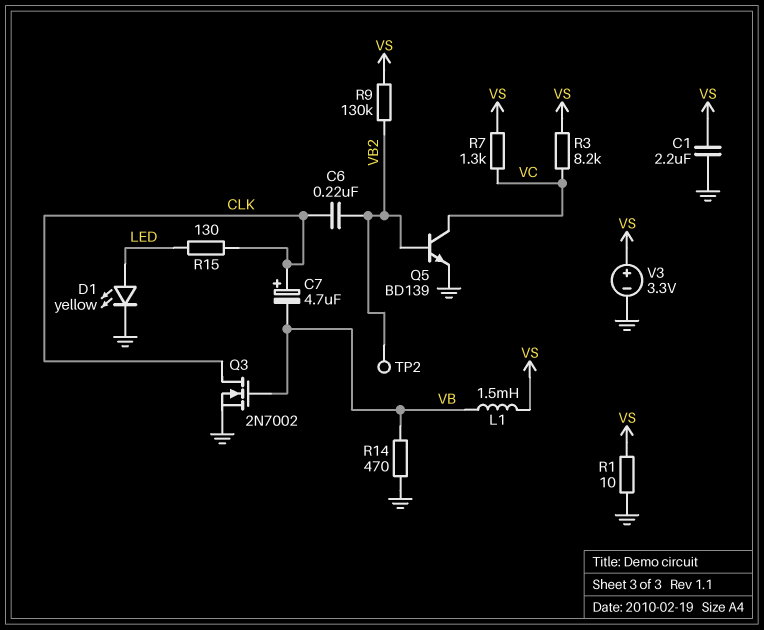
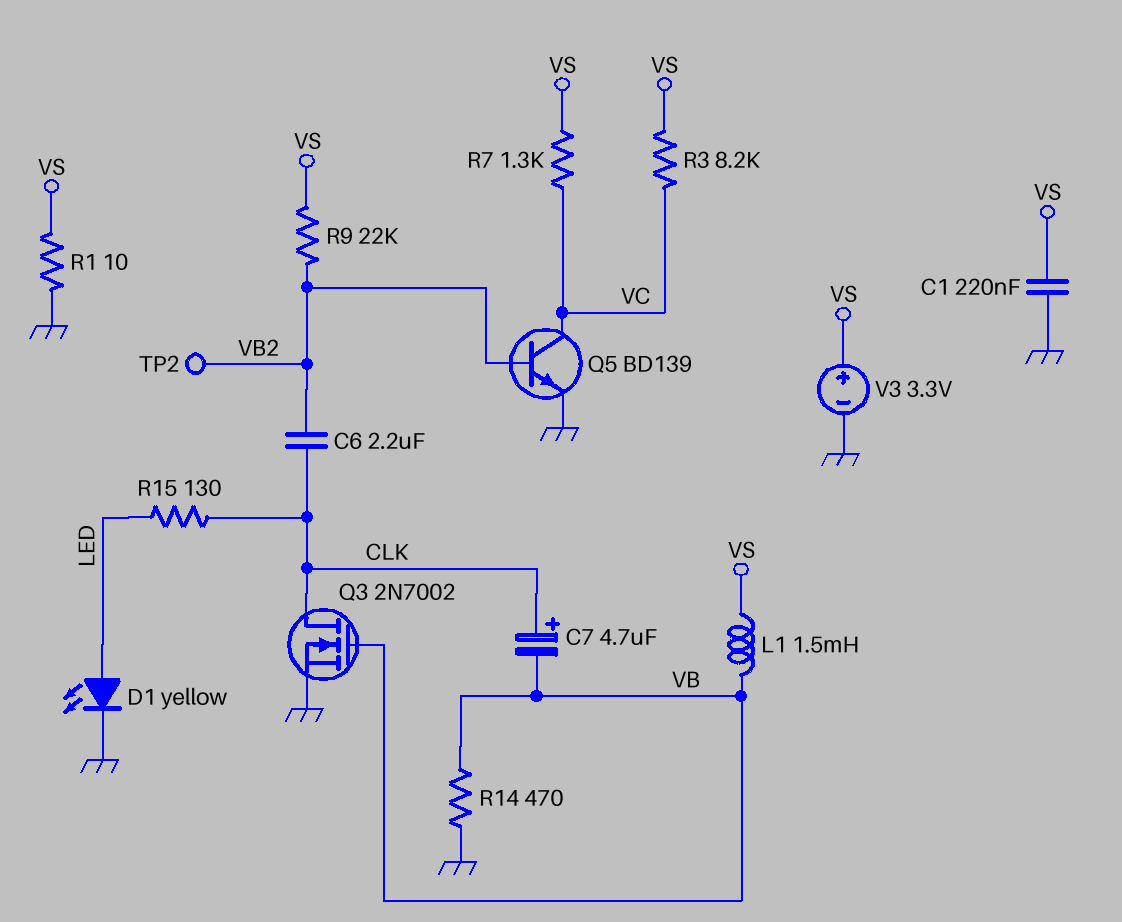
C1: 2.2uF (GND, VS) -> 220nF (GND, VS)
C6: 220nF (CLK, VB2) -> 2.2uF (CLK, VB2)
R9: 130k (VB2, VS) -> 22k (VB2, VS)

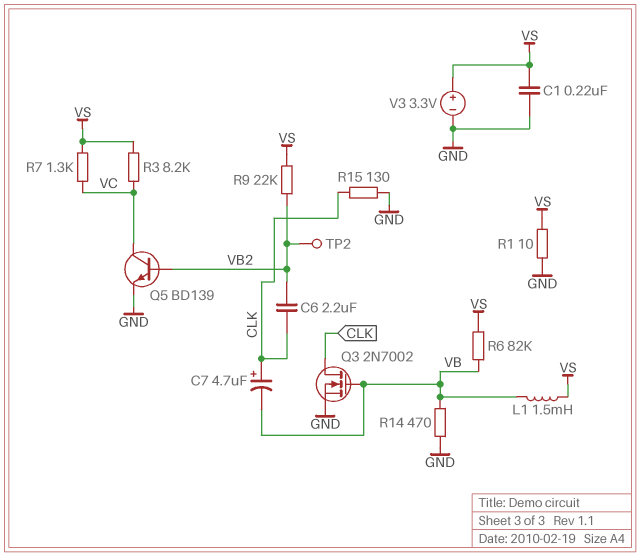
D1: LED yellow (A LED, K GND) -> none
R6: none -> 82k (VB, VS)
R15: 130 (CLK, LED) -> 130 (CLK, GND)

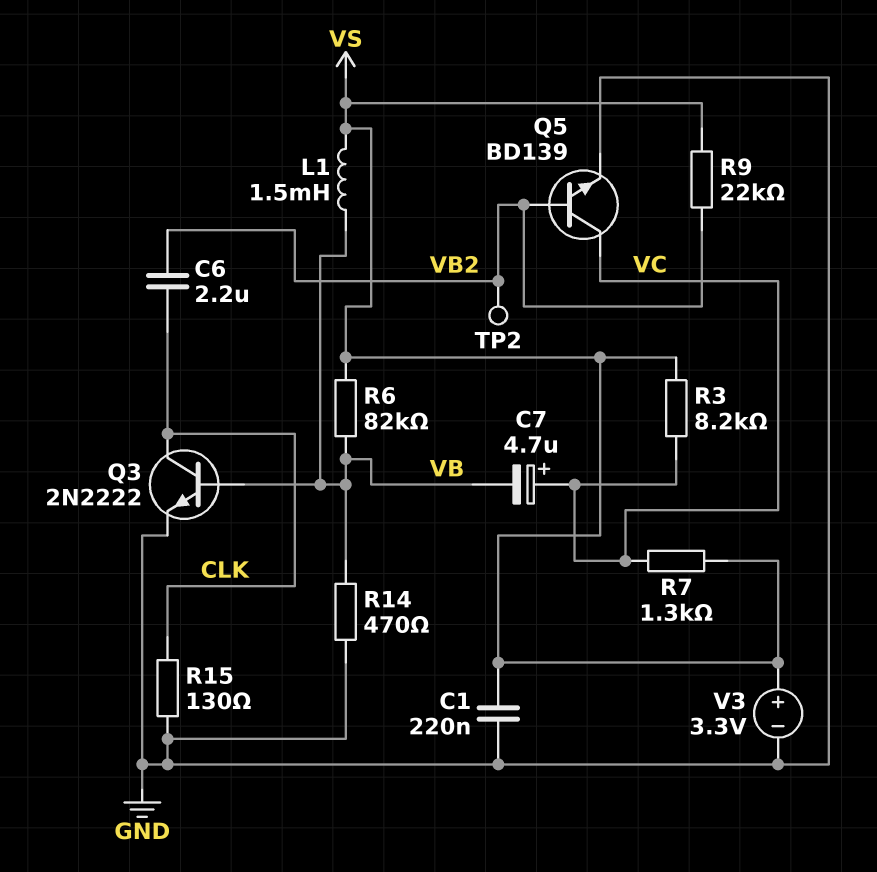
C7: 4.7uF (plus CLK, minus VB) -> 4.7uF (plus VC, minus VB)
Q3: NMOS 2N7002 (G VB, D CLK, S GND) -> NPN 2N2222 (B VB, C CLK, E GND)
R1: 10 (GND, VS) -> none

